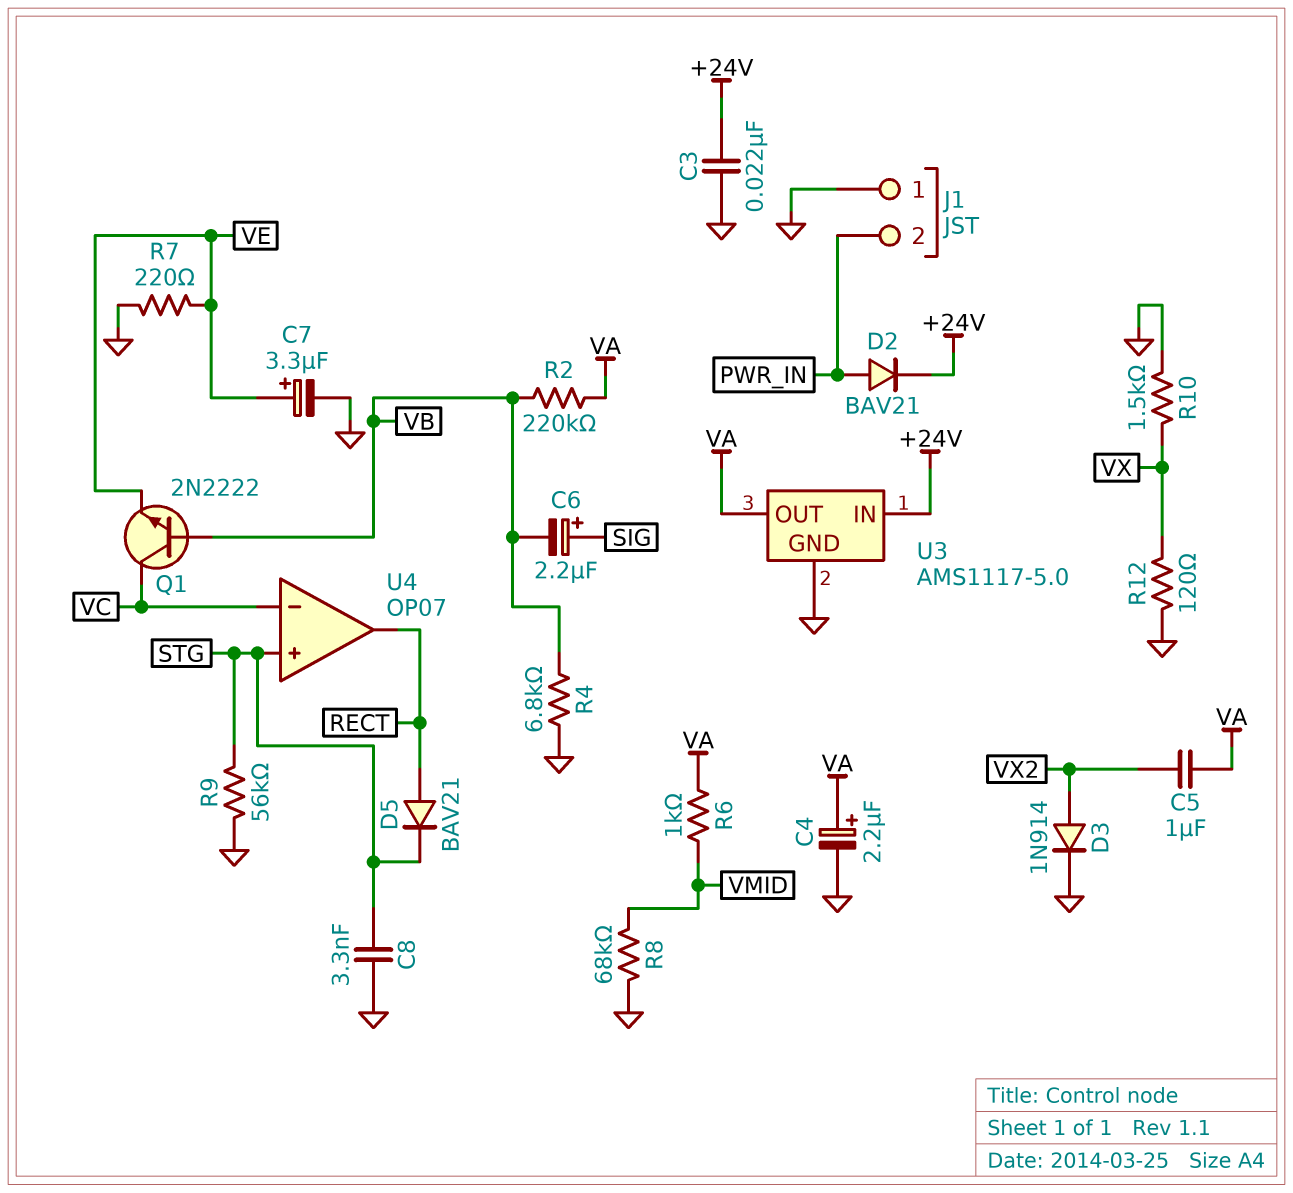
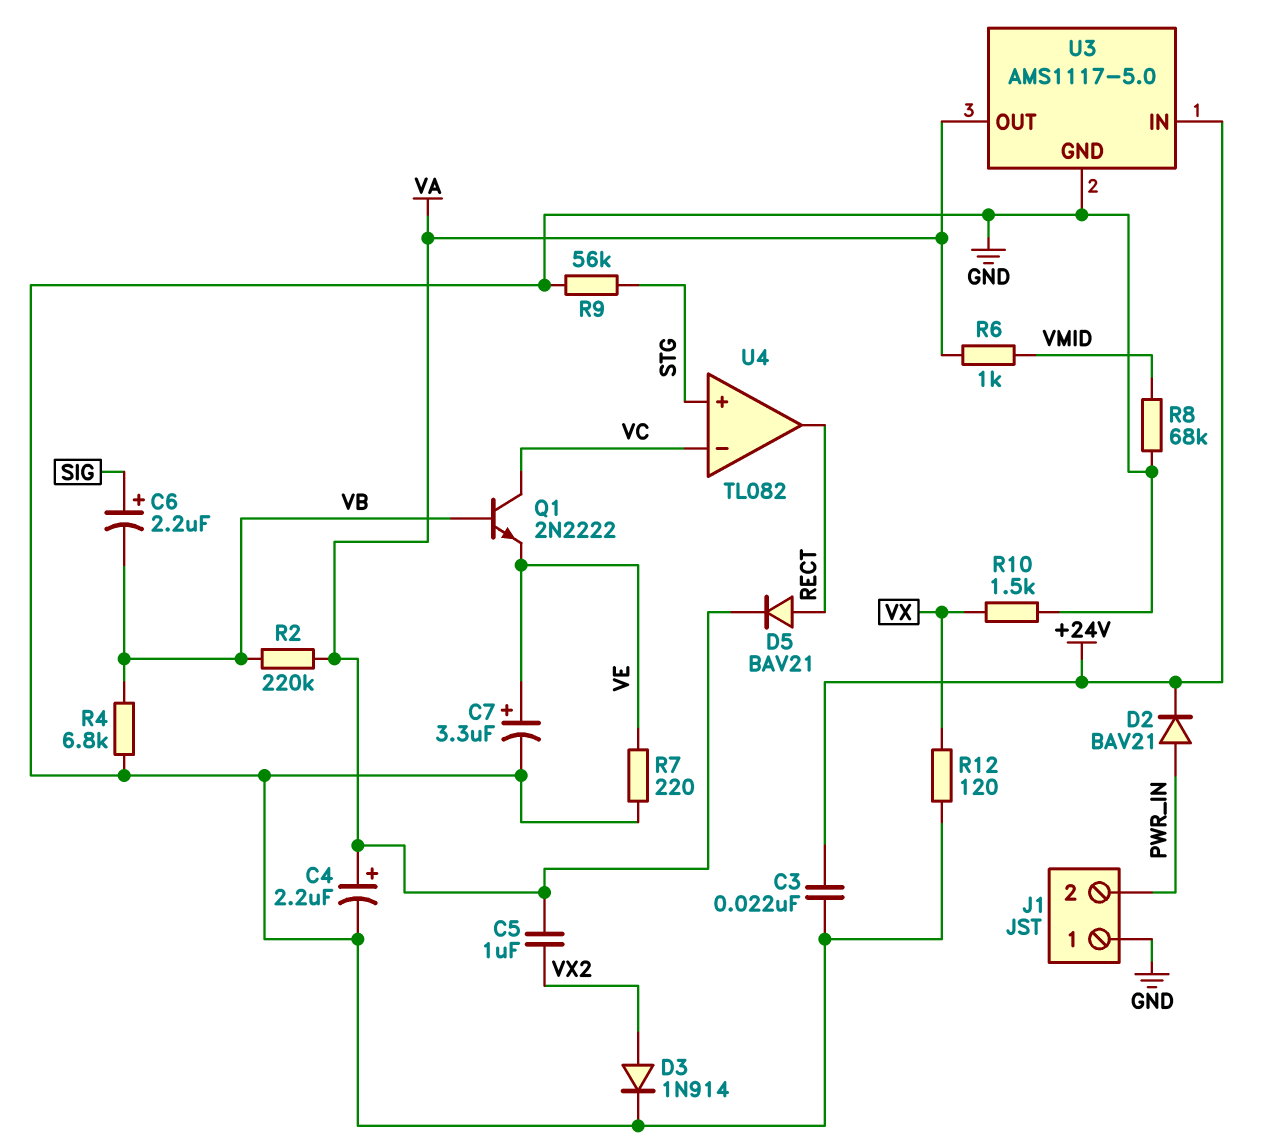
C8: 3.3nF (GND, STG) -> none
D5: diode BAV21 (A RECT, K STG) -> diode BAV21 (A RECT, K VA)
U4: OP07 -> TL082

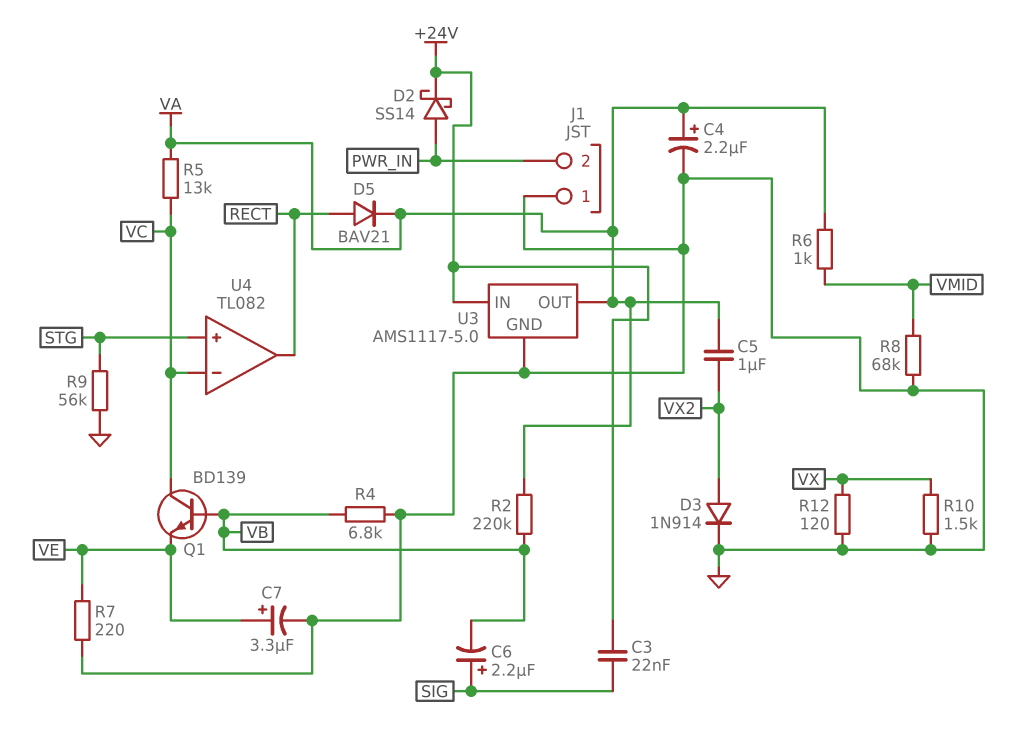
C3: 22nF (+24V, GND) -> 22nF (+24V, SIG)
D2: diode BAV21 (A PWR_IN, K +24V) -> schottky SS14 (A PWR_IN, K +24V)
Q1: NPN 2N2222 (B VB, C VC, E VE) -> NPN BD139 (B VB, C VC, E VE)
R5: none -> 13k (VA, VC)

